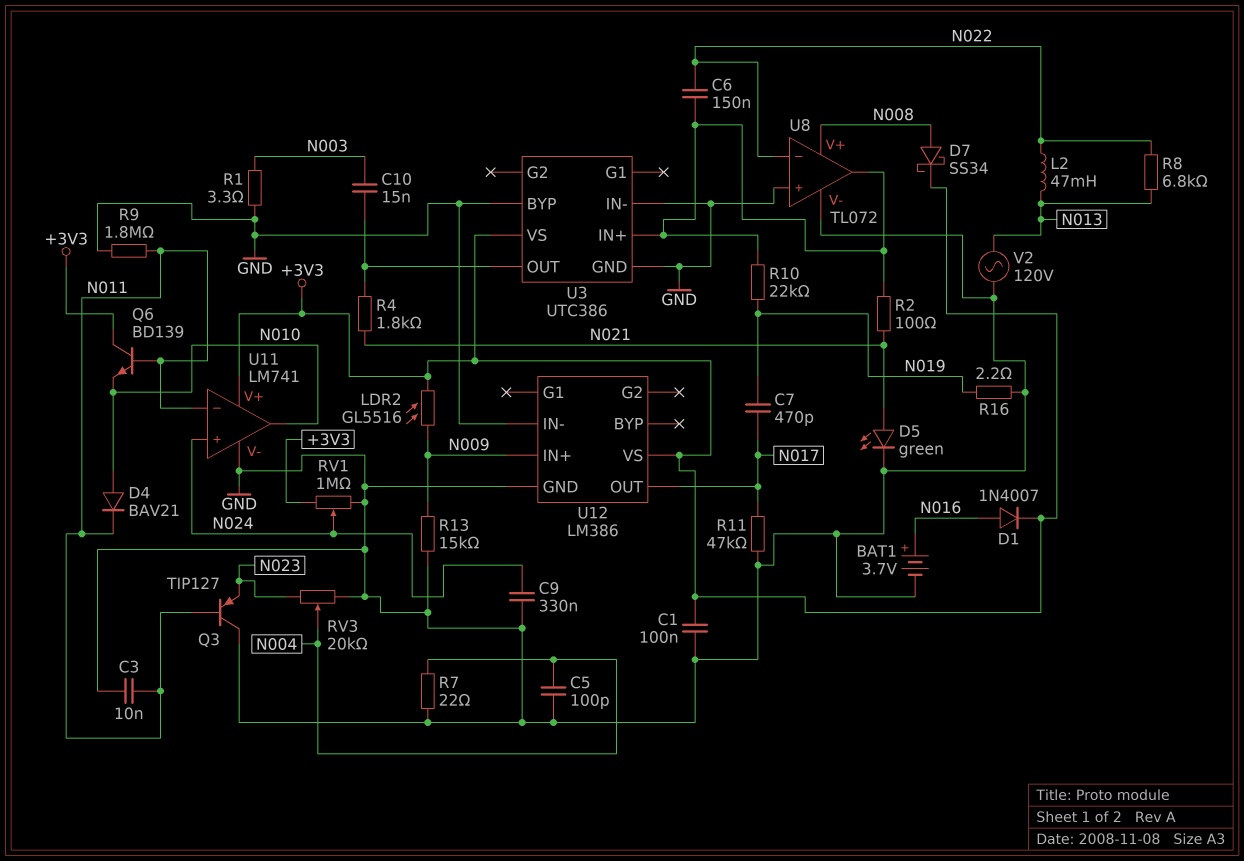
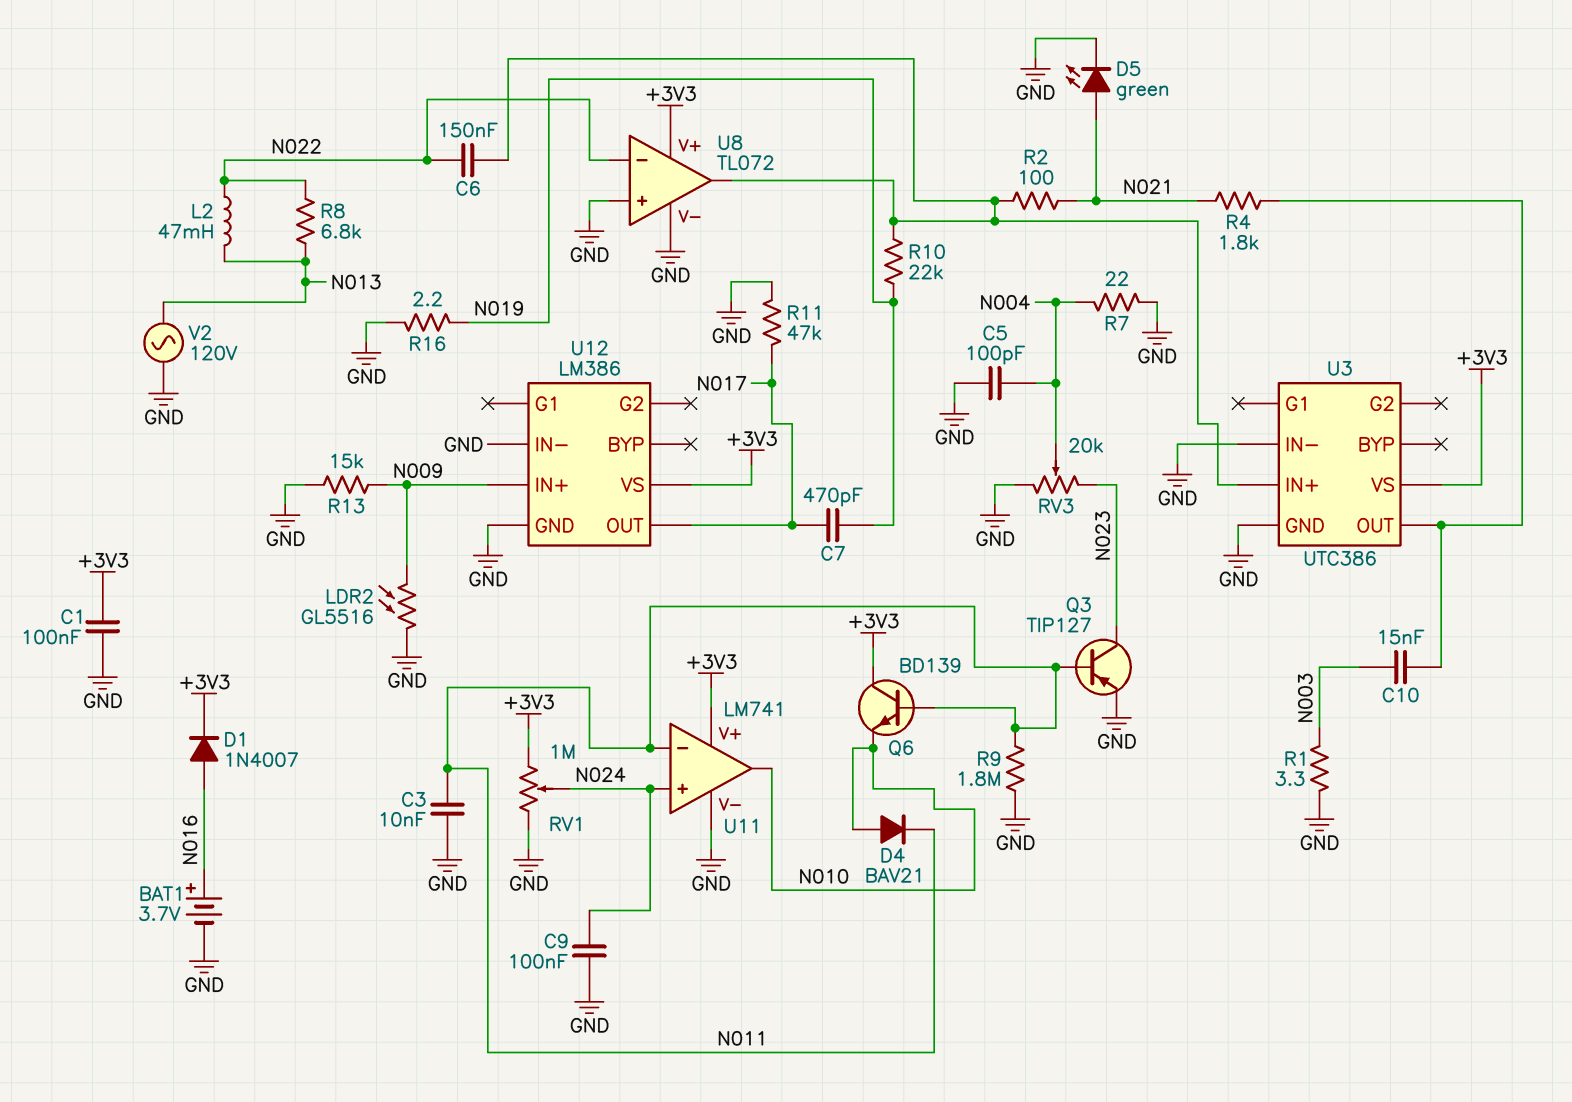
C9: 330nF (GND, N024) -> 100nF (GND, N024)
D7: schottky SS34 (A N008, K +3V3) -> none
LDR2: GL5516 (+3V3, N009) -> GL5516 (GND, N009)
Q3: PNP TIP127 (B N011, C GND, E N023) -> PNP TIP127 (B N011, C N023, E GND)
U3 pin BYP: GND -> none
U8 pin V+: N008 -> +3V3

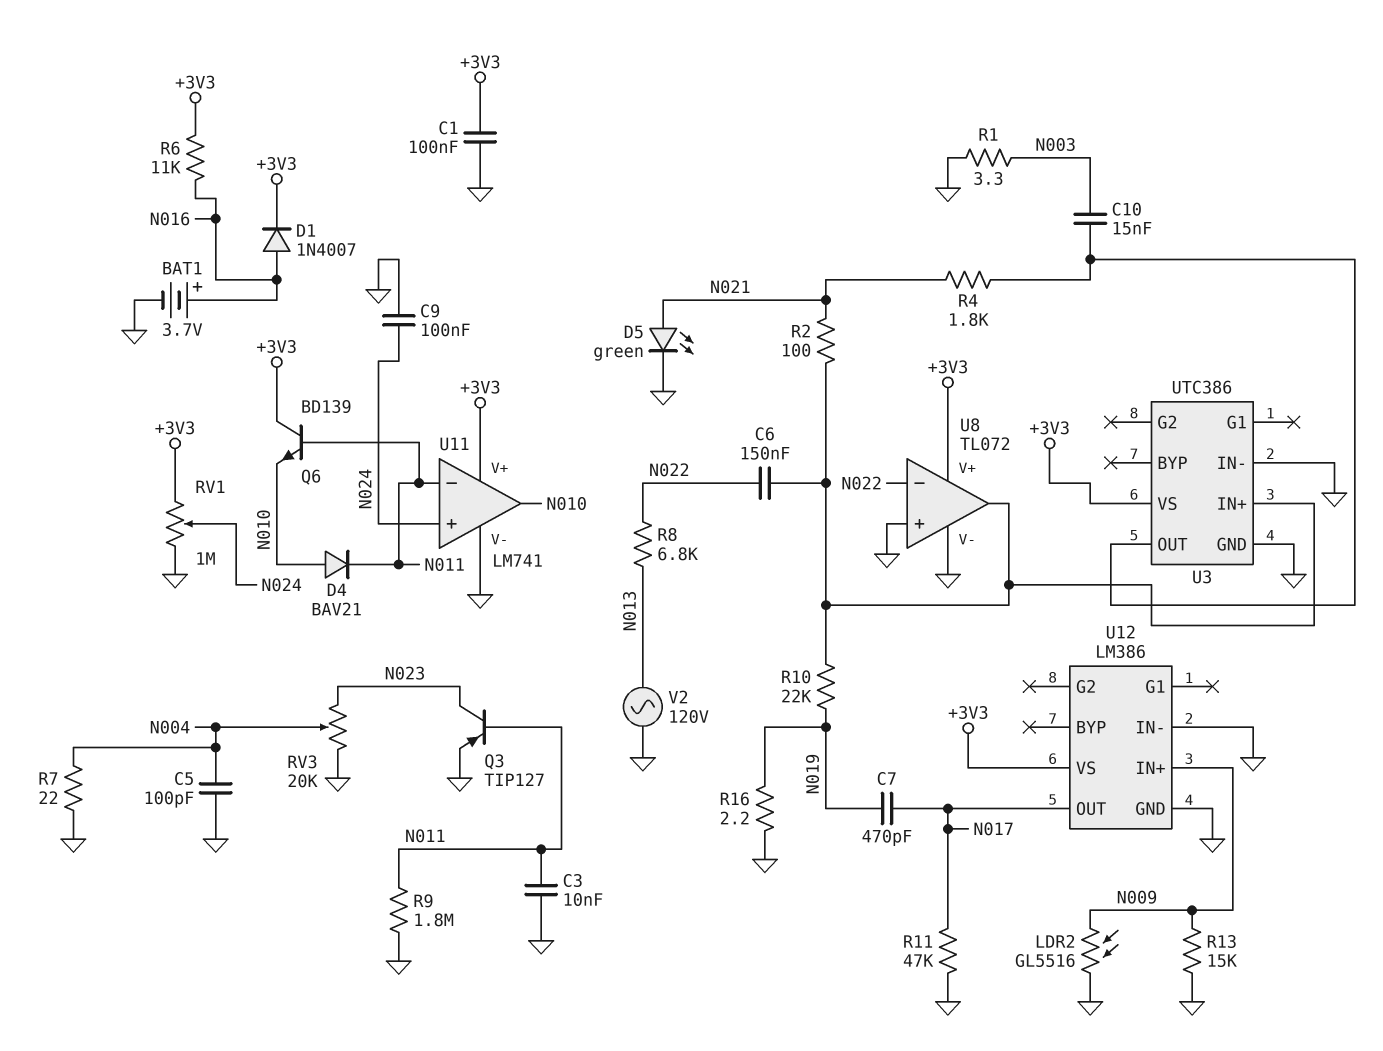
L2: 47mH (N013, N022) -> none
R6: none -> 11k (+3V3, N016)

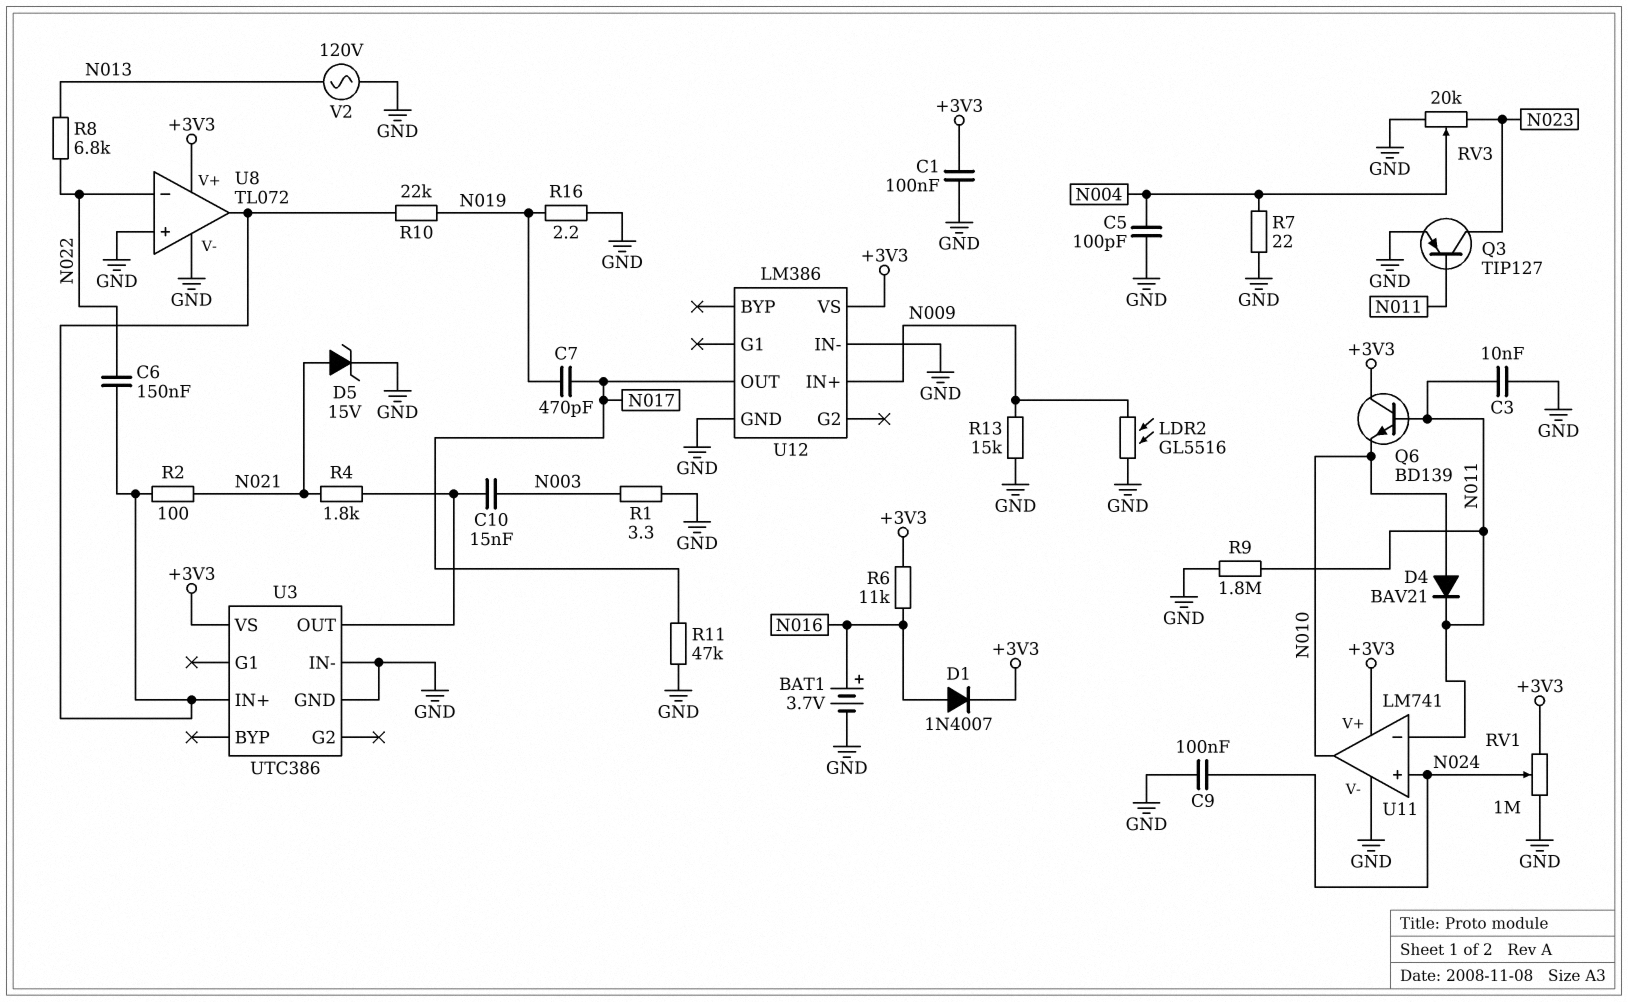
D5: LED green (A N021, K GND) -> zener 15V (A N021, K GND)

